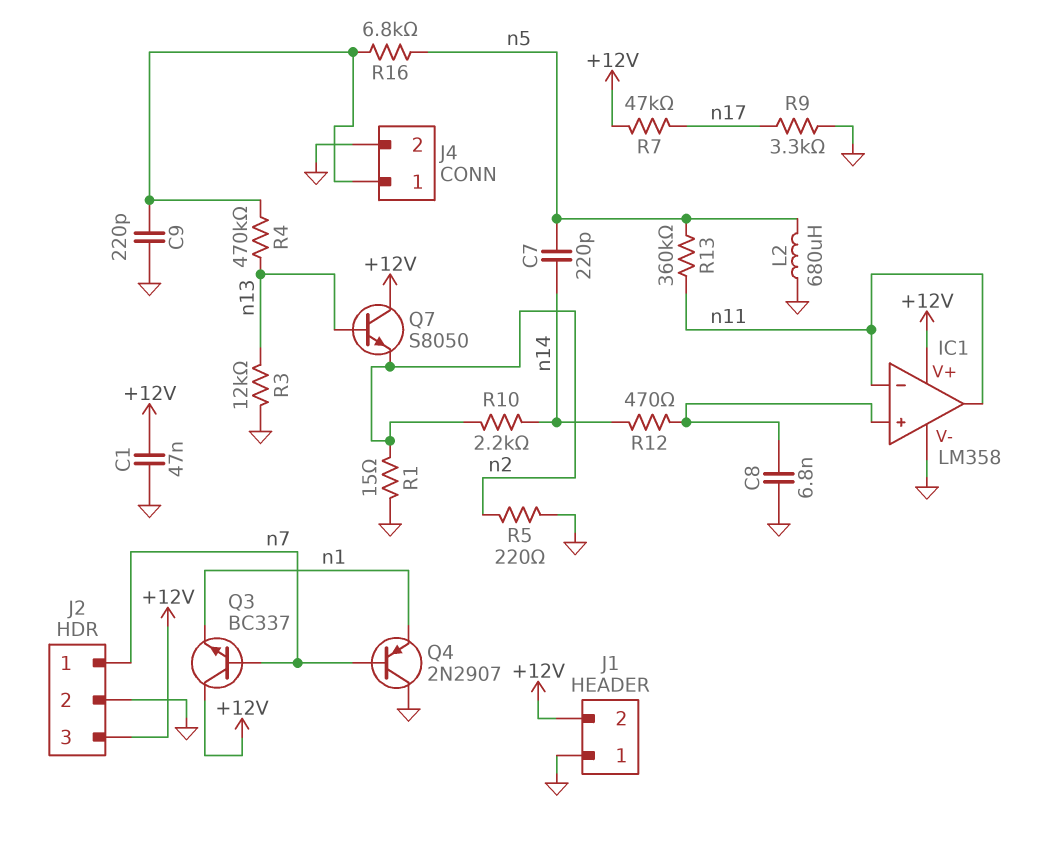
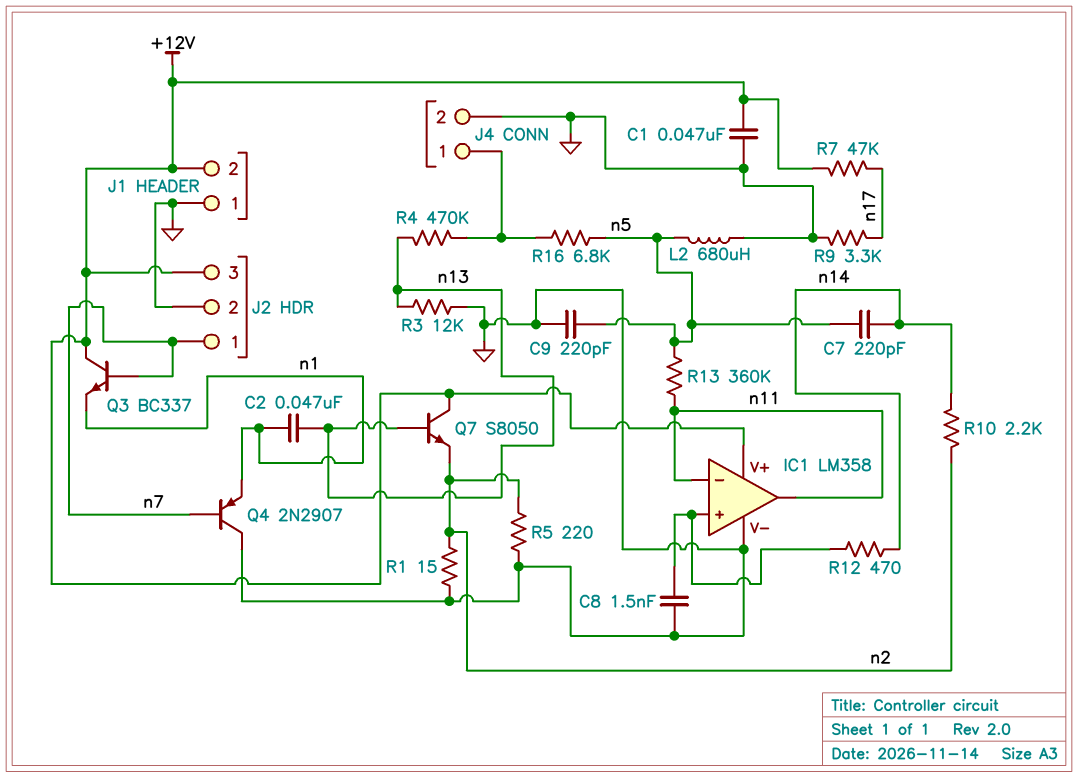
C2: none -> 47nF (n1, n13)
C8: 6.8nF (GND, IC1/in+) -> 1.5nF (GND, IC1/in+)
C9: 220pF (GND, J4/1) -> 220pF (GND, n5)

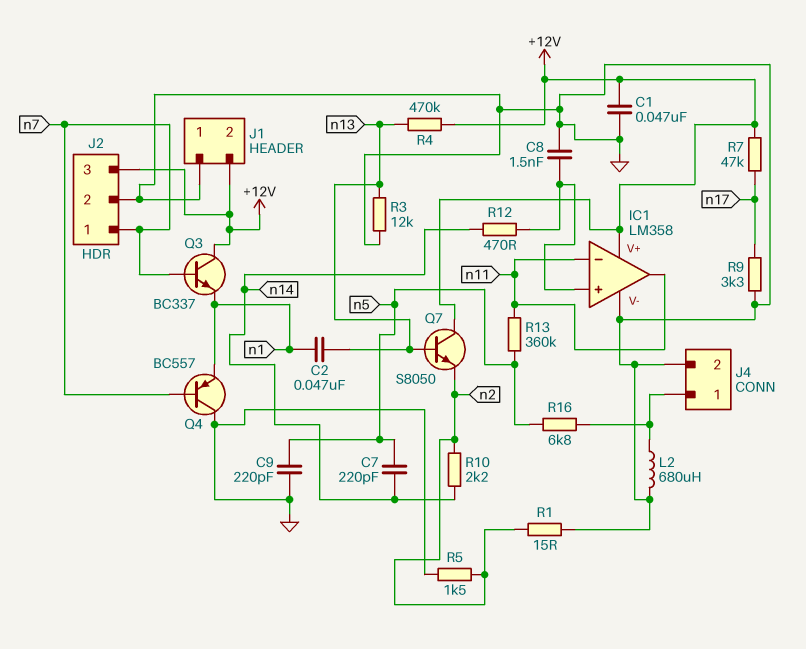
L2: 680uH (GND, n5) -> 680uH (GND, J4/1)
Q4: PNP 2N2907 (B n7, C GND, E n1) -> PNP BC557 (B n7, C GND, E n1)
R4: 470k (J4/1, n13) -> 470k (+12V, n13)
R5: 220 (GND, n2) -> 1.5k (GND, n2)

